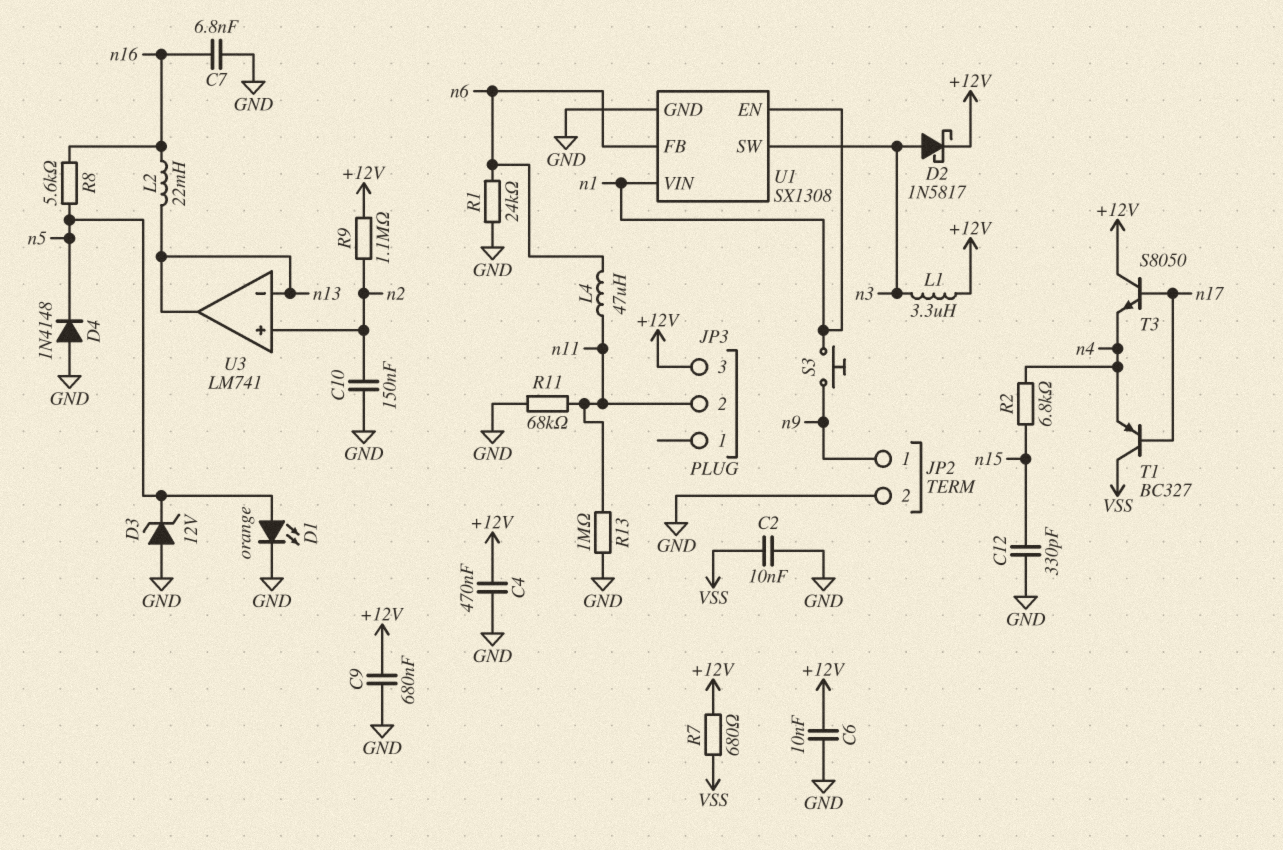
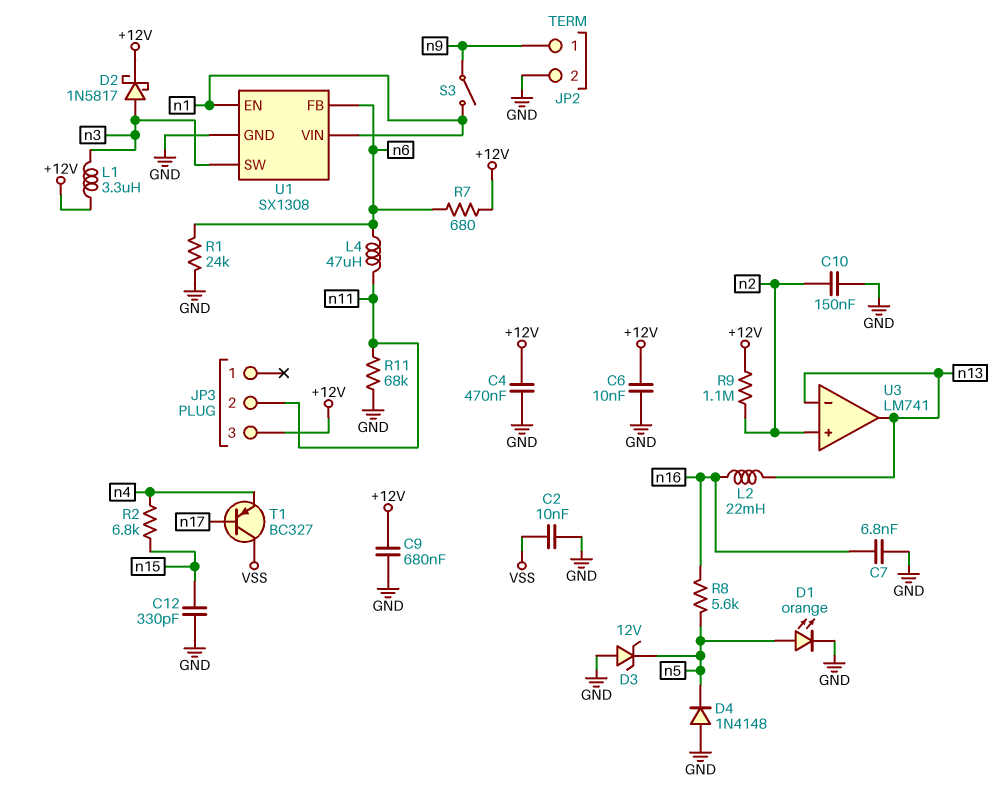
R7: 680 (+12V, VSS) -> 680 (+12V, n6)
R13: 1M (GND, n11) -> none
S3: button (n1, n9) -> switch (n1, n9)
T3: NPN S8050 (B n17, C +12V, E n4) -> none

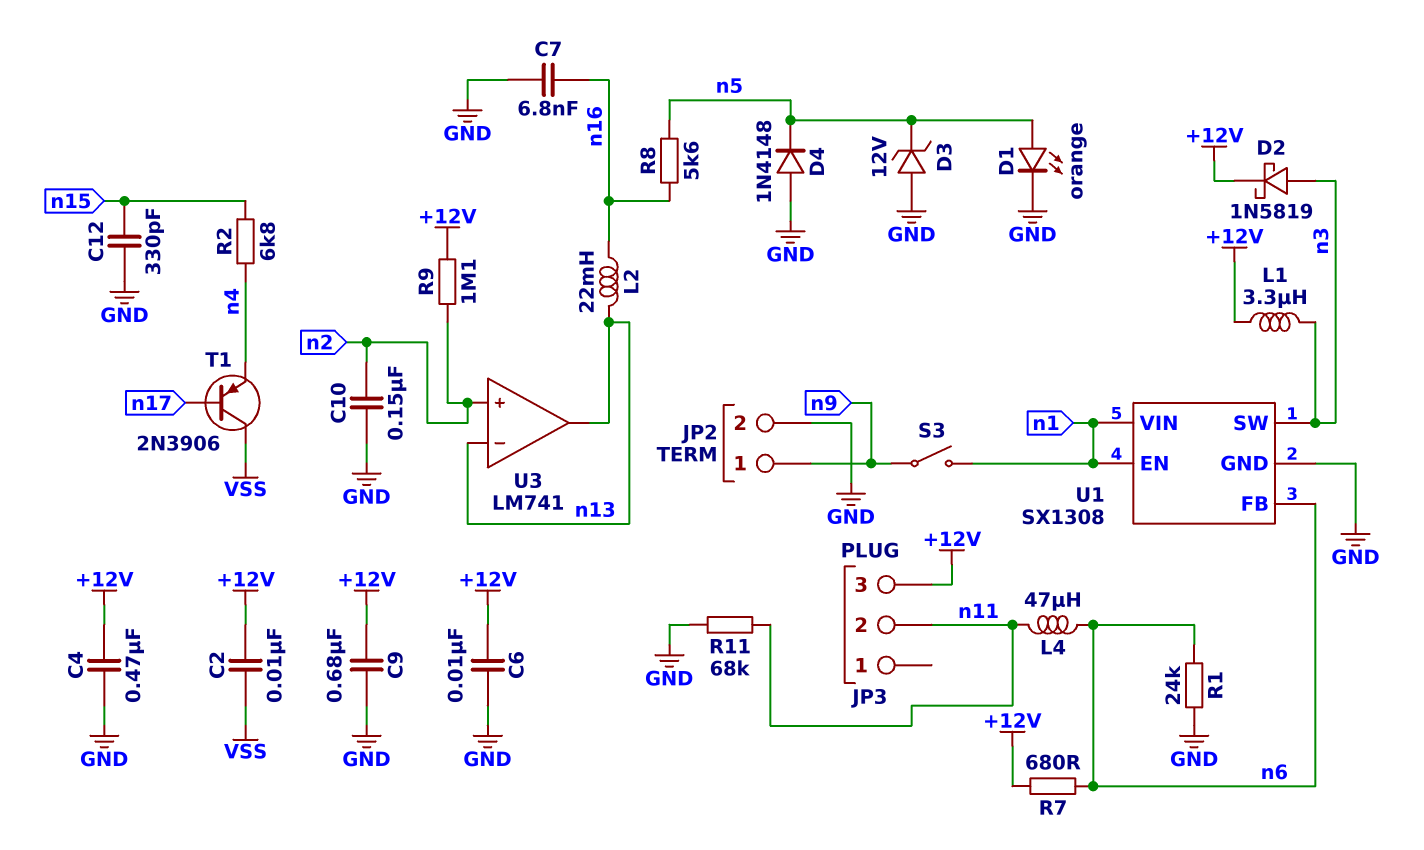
C2: 10nF (GND, VSS) -> 10nF (+12V, VSS)
D2: schottky 1N5817 (A n3, K +12V) -> schottky 1N5819 (A n3, K +12V)
T1: PNP BC327 (B n17, C VSS, E n4) -> PNP 2N3906 (B n17, C VSS, E n4)

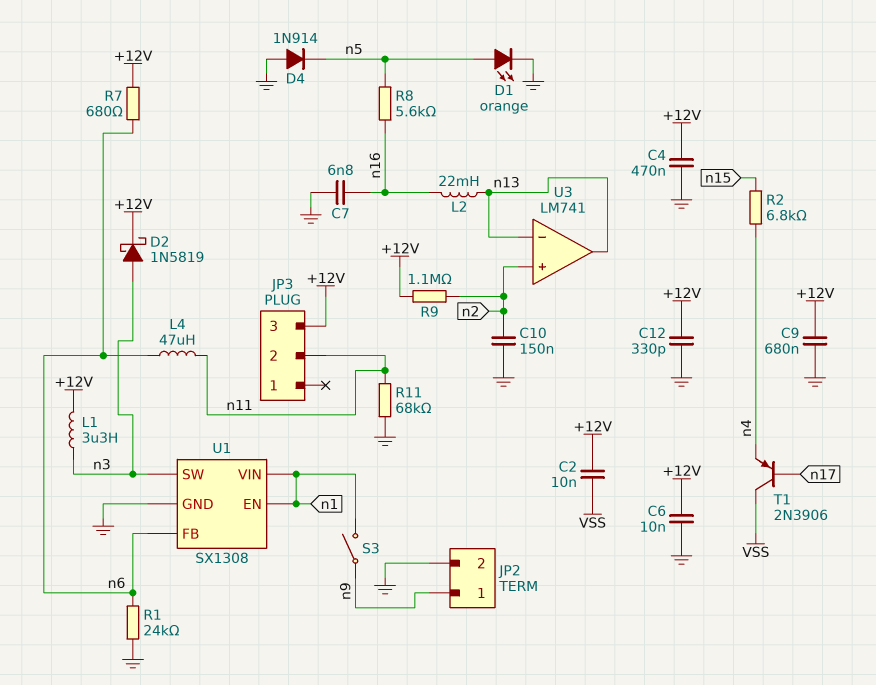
C12: 330pF (GND, n15) -> 330pF (+12V, GND)
D3: zener 12V (A GND, K n5) -> none
D4: diode 1N4148 (A GND, K n5) -> diode 1N914 (A GND, K n5)

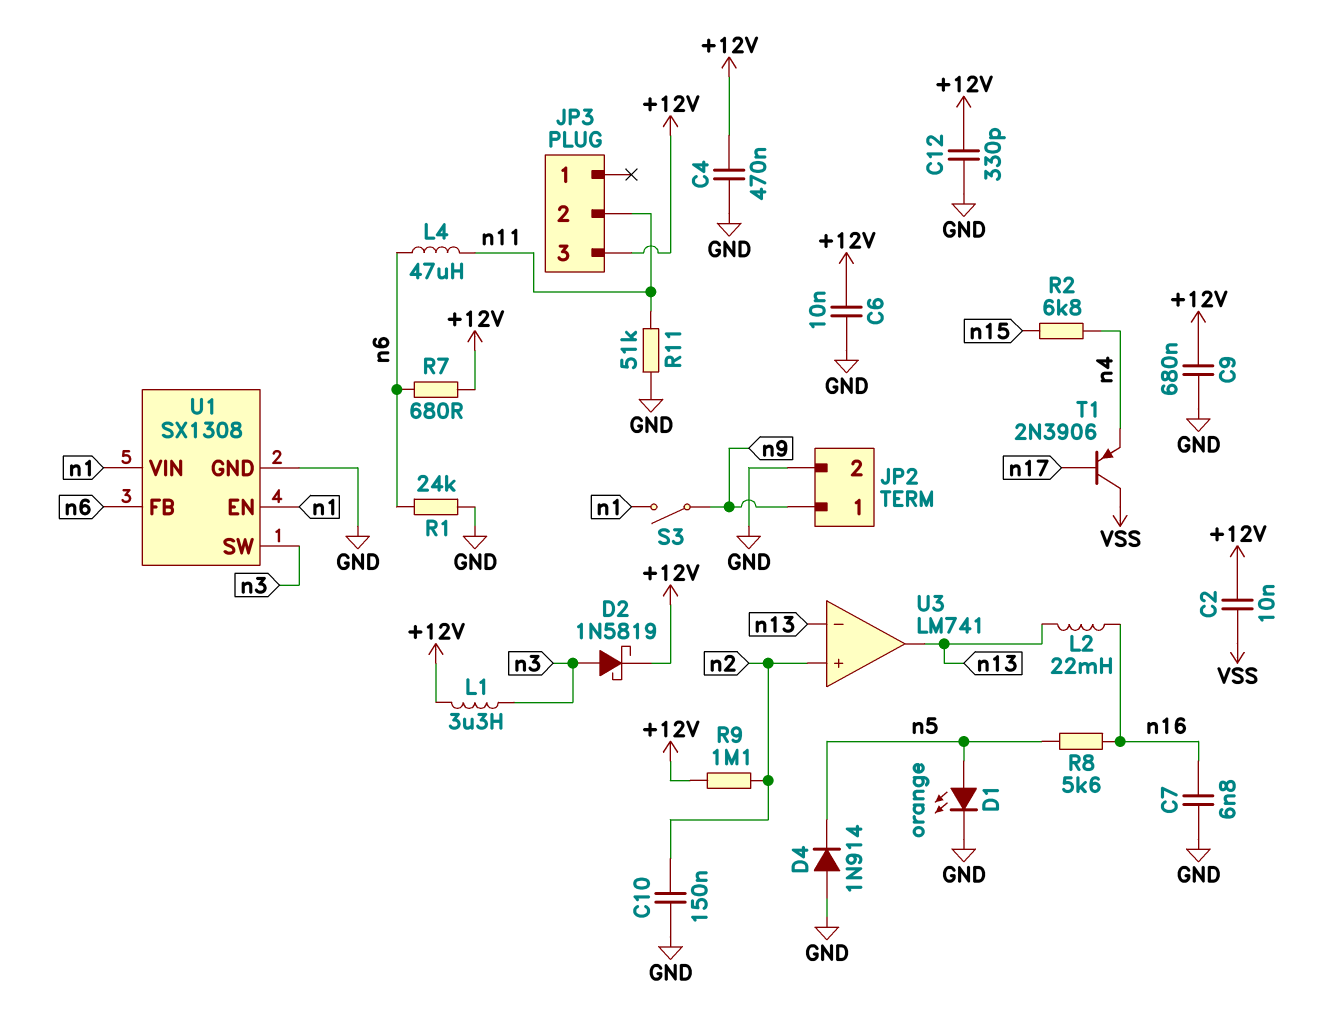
R11: 68k (GND, n11) -> 51k (GND, n11)

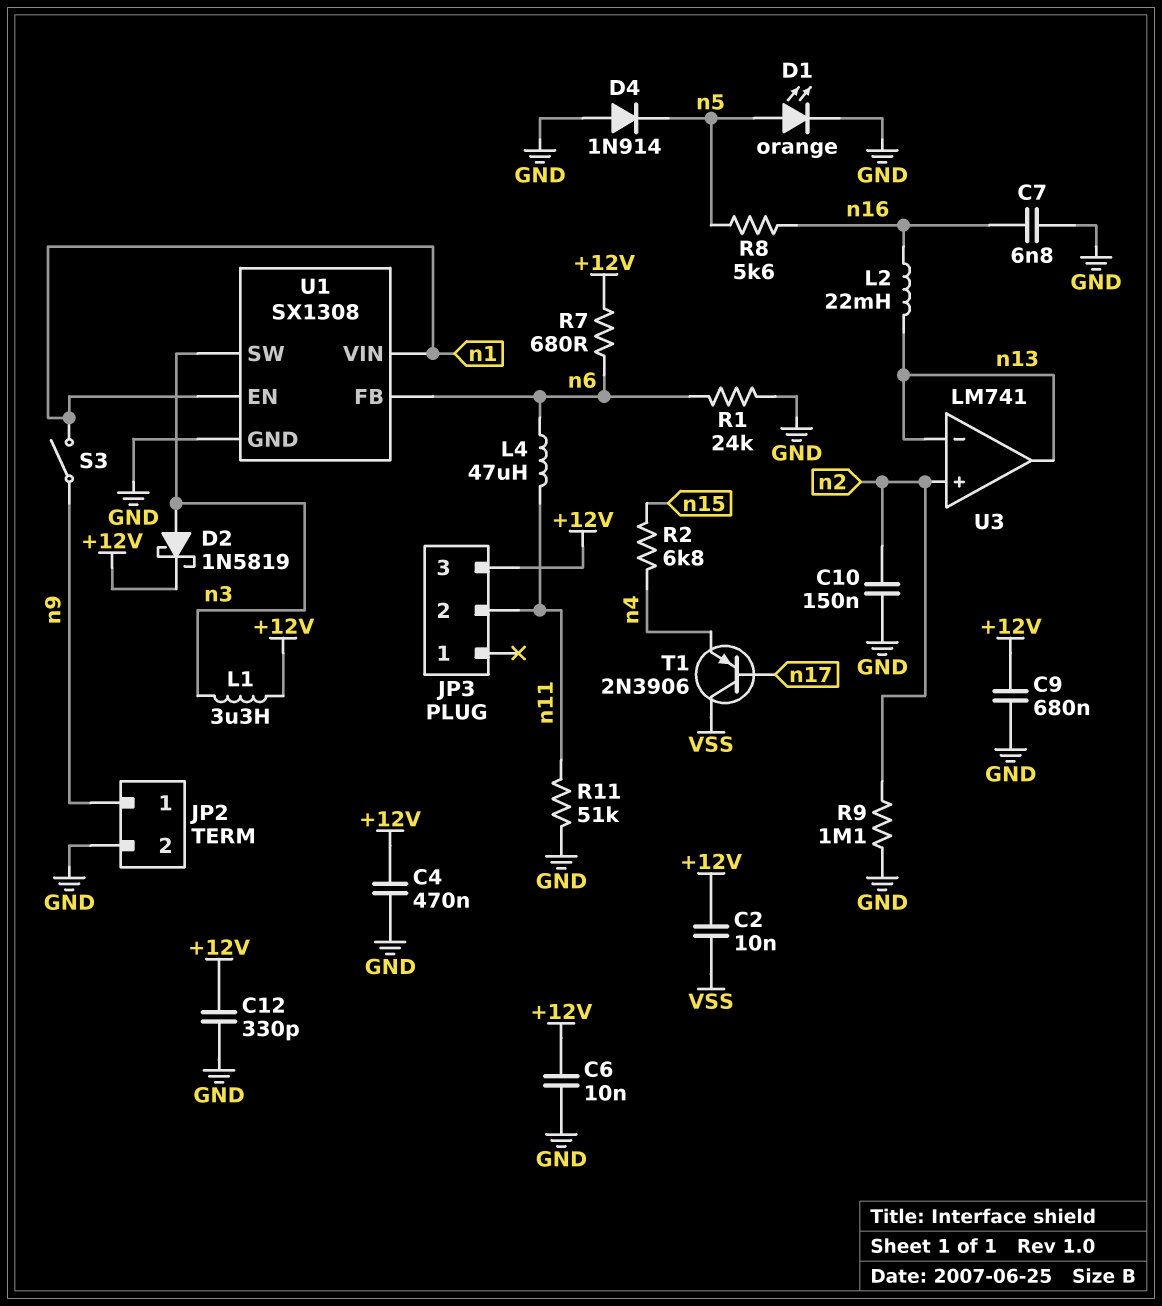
R9: 1.1M (+12V, n2) -> 1.1M (GND, n2)

